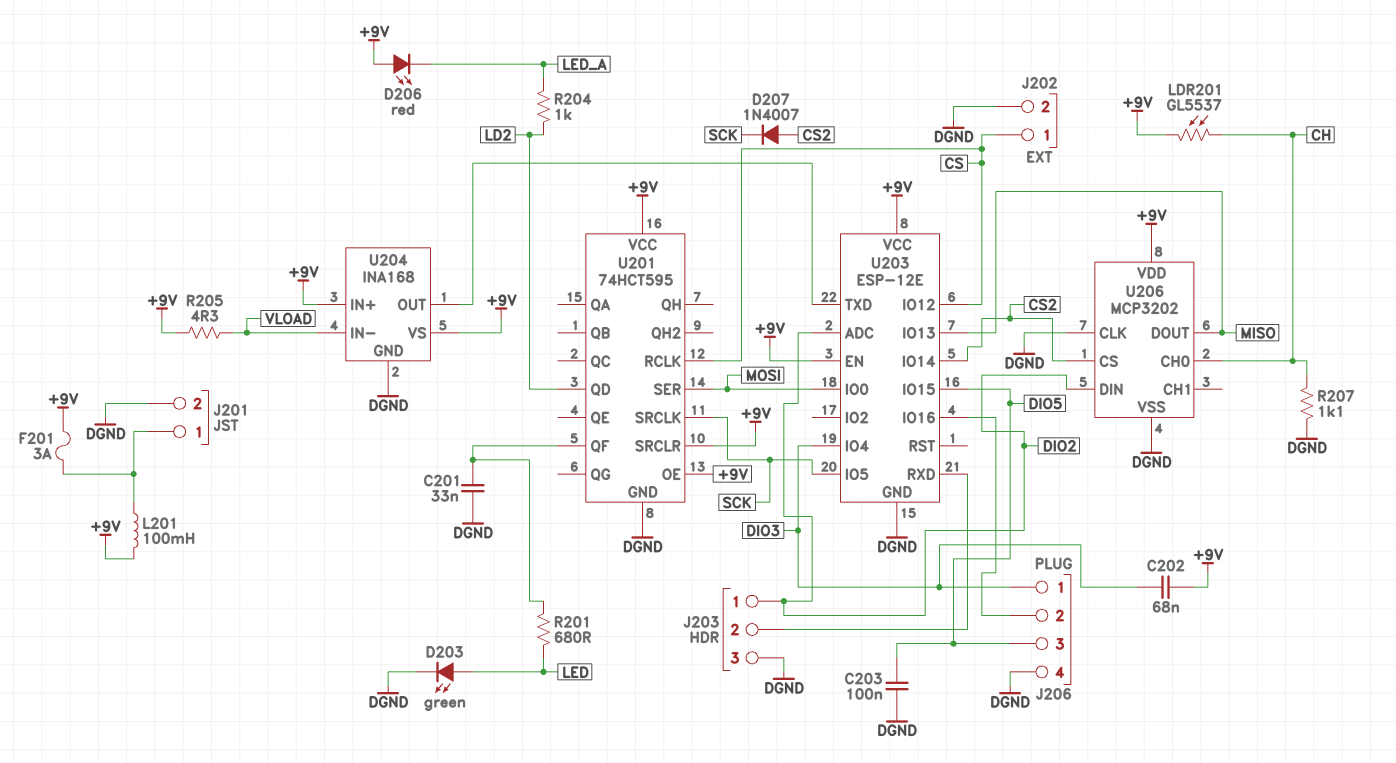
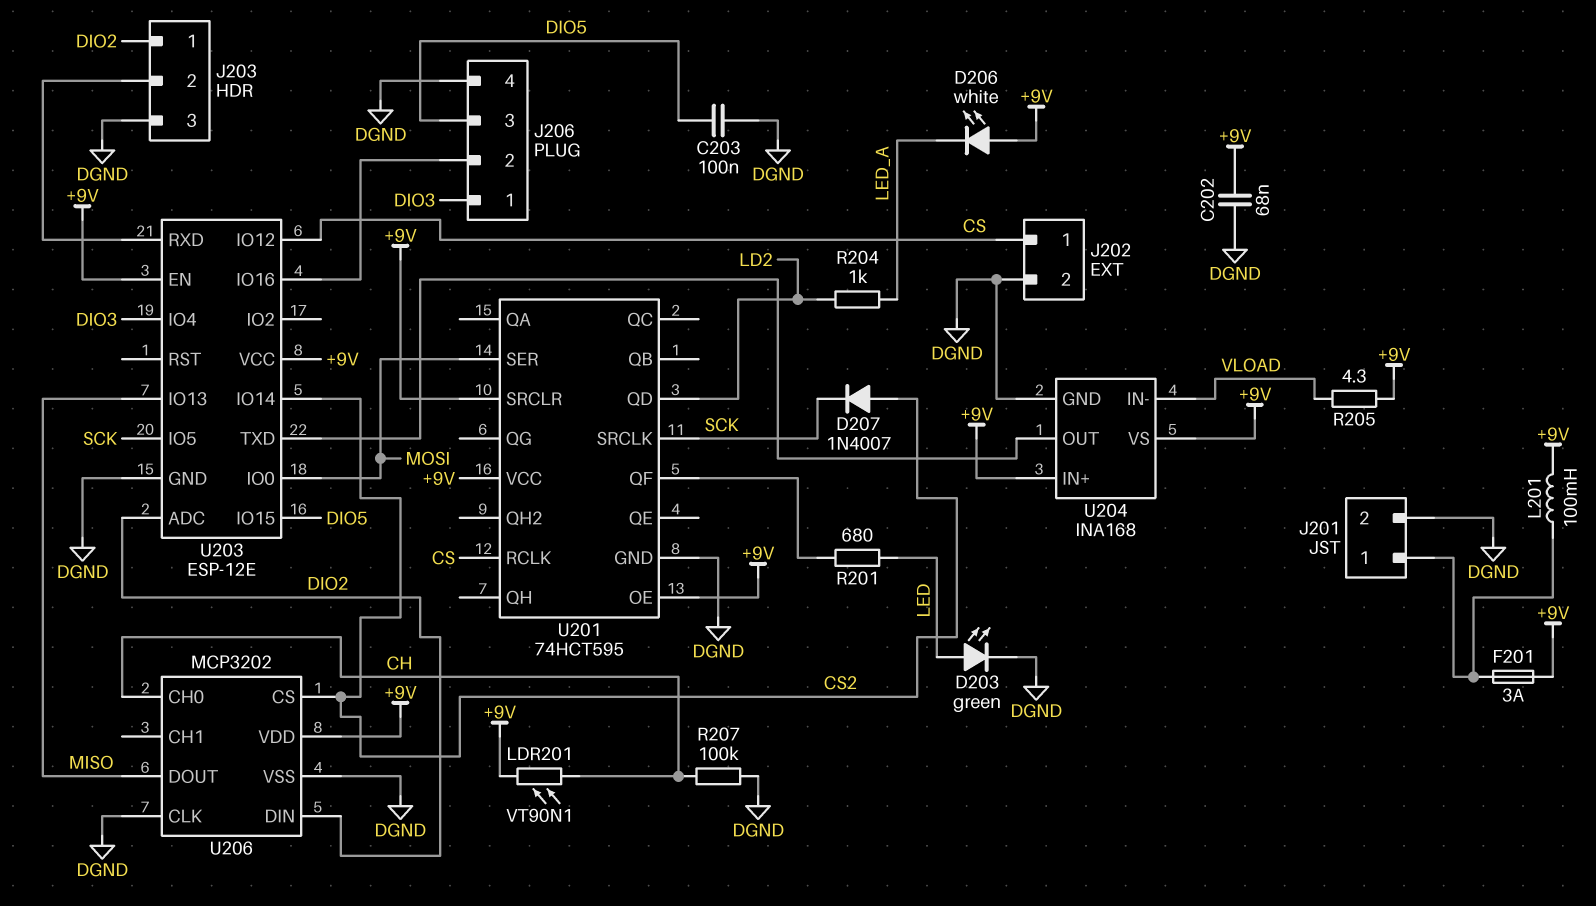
C201: 33nF (DGND, U201/QF) -> none
C202: 68nF (+9V, DIO3) -> 68nF (+9V, DGND)
D206: LED red (A +9V, K LED_A) -> LED white (A +9V, K LED_A)
LDR201: GL5537 (+9V, CH) -> VT90N1 (+9V, CH)
R207: 1.1k (CH, DGND) -> 100k (CH, DGND)

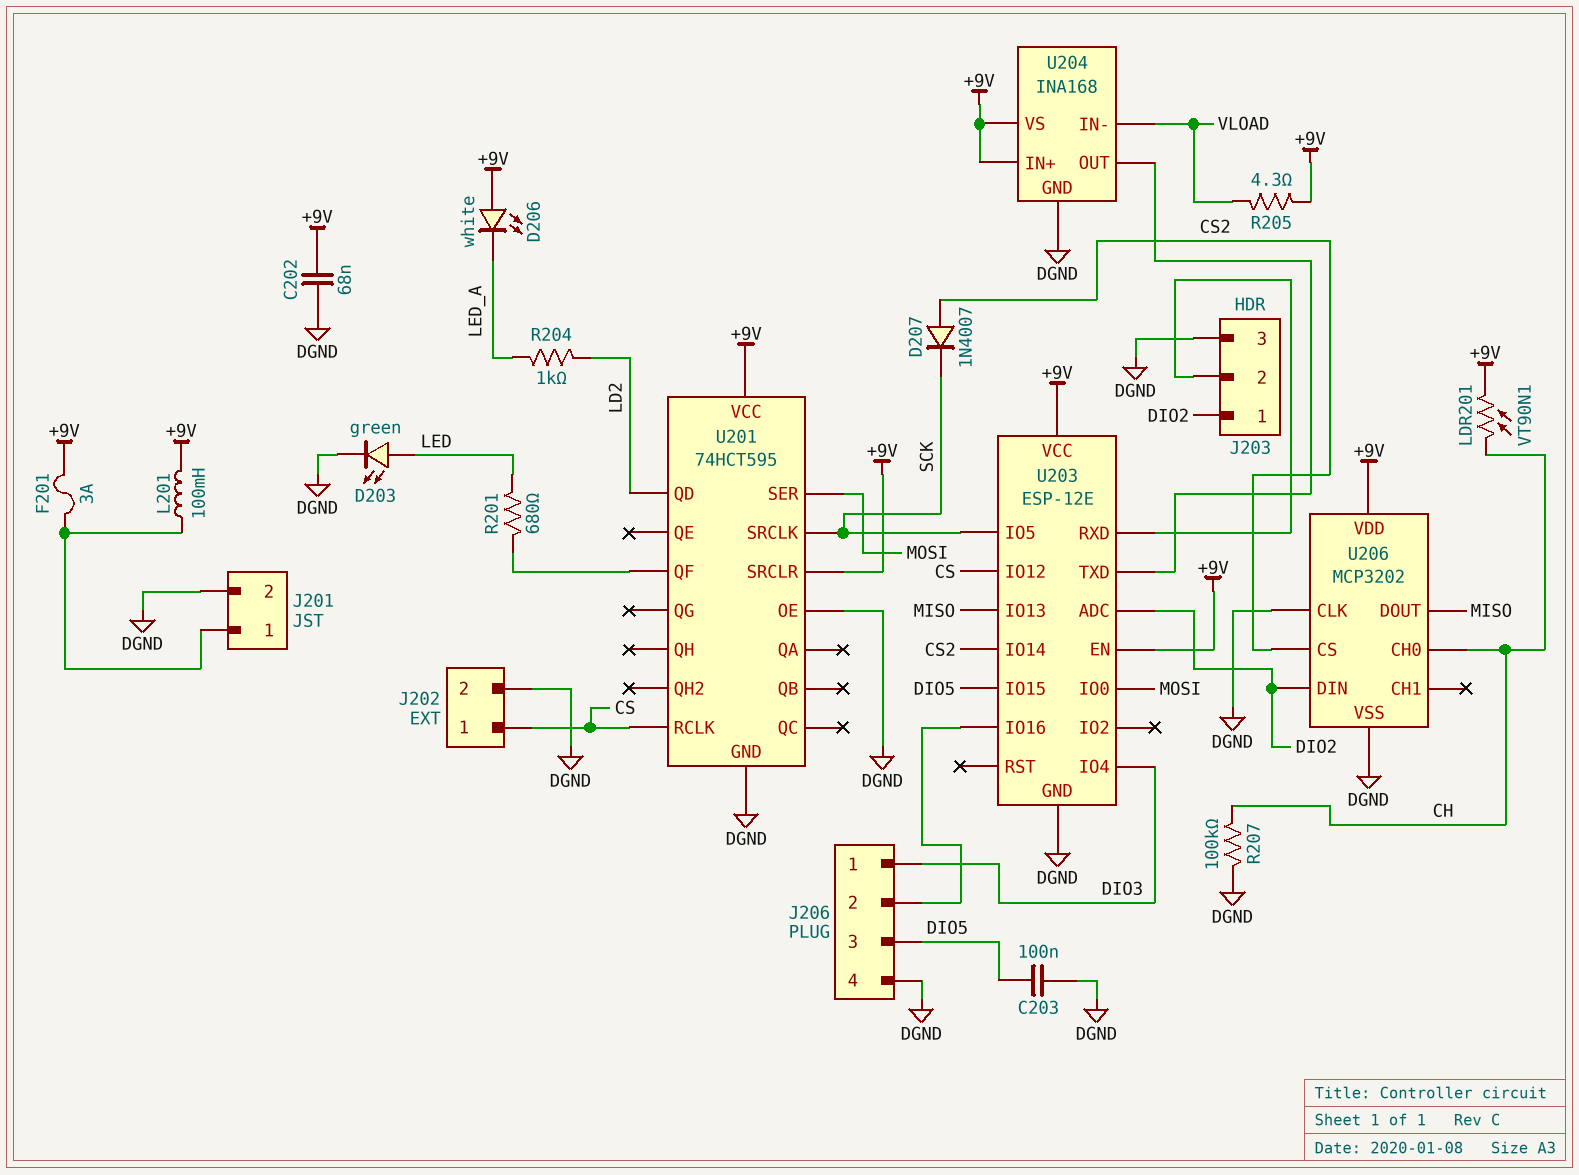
U201 pin OE: +9V -> DGND

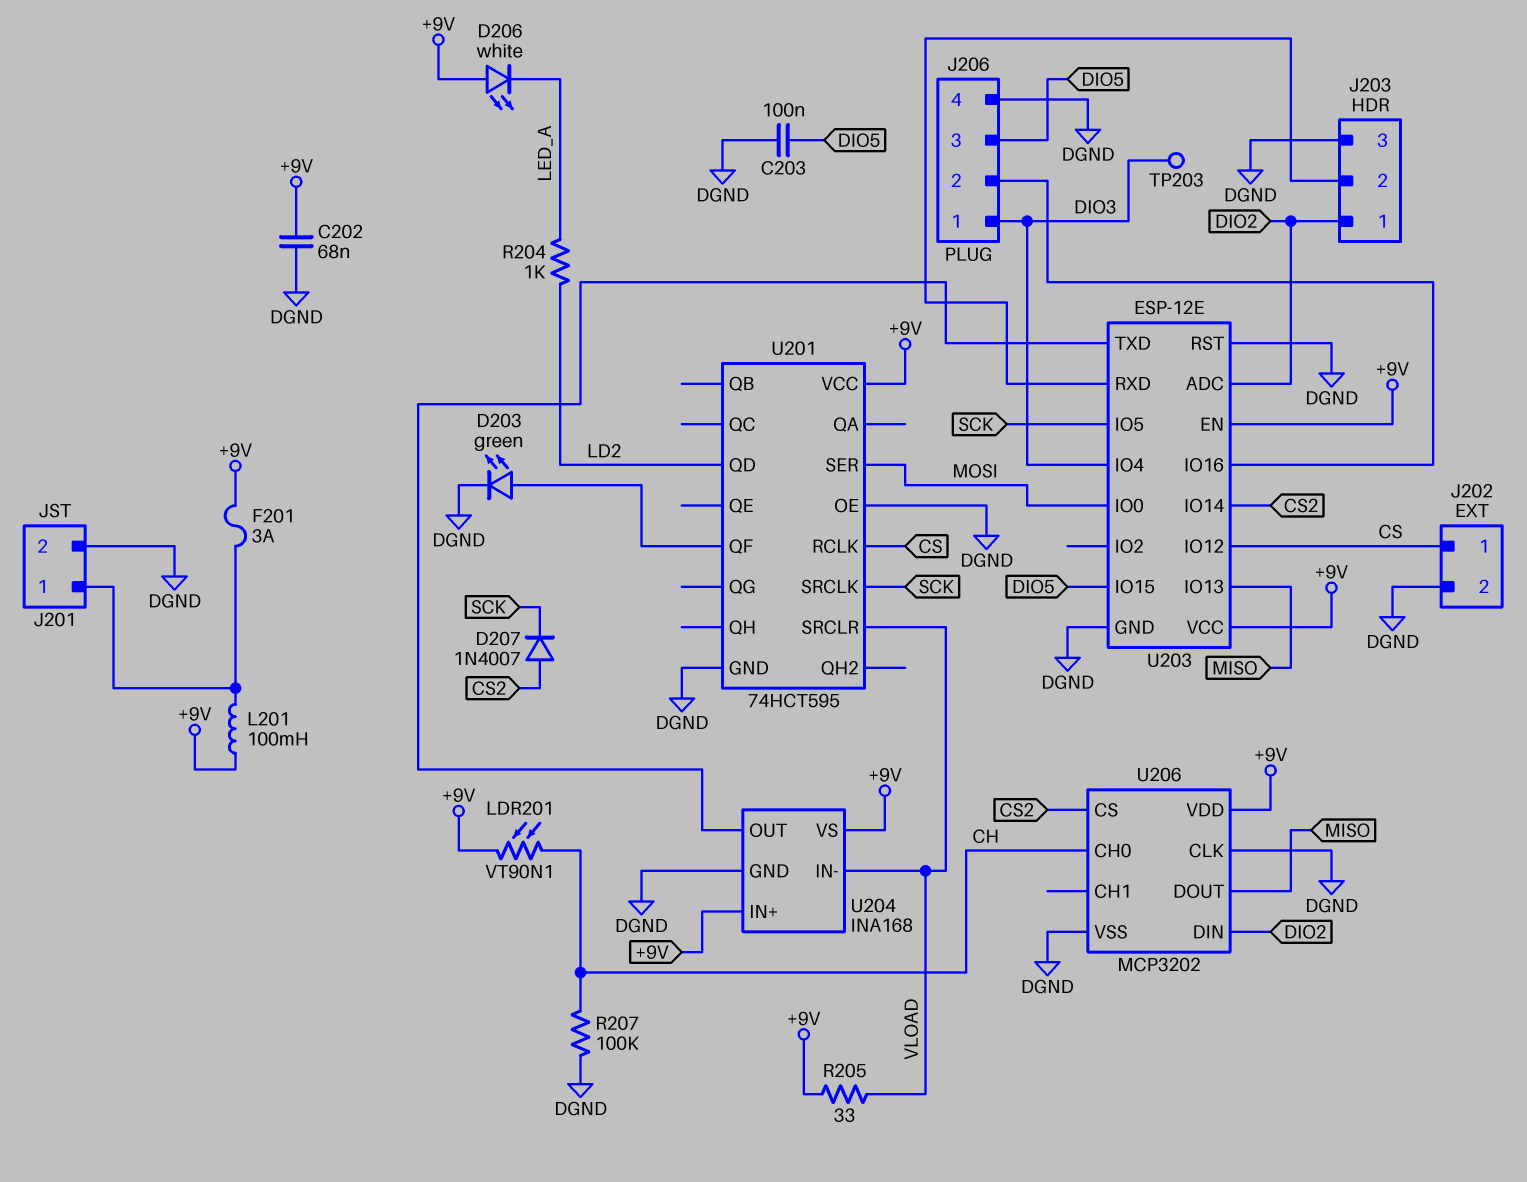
D203: LED green (A LED, K DGND) -> LED green (A U201/QF, K DGND)
R201: 680 (LED, U201/QF) -> none
R205: 4.3 (+9V, VLOAD) -> 33 (+9V, VLOAD)
TP203: none -> test point (DIO3)
U201 pin SRCLR: +9V -> VLOAD
U203 pin RST: none -> DGND

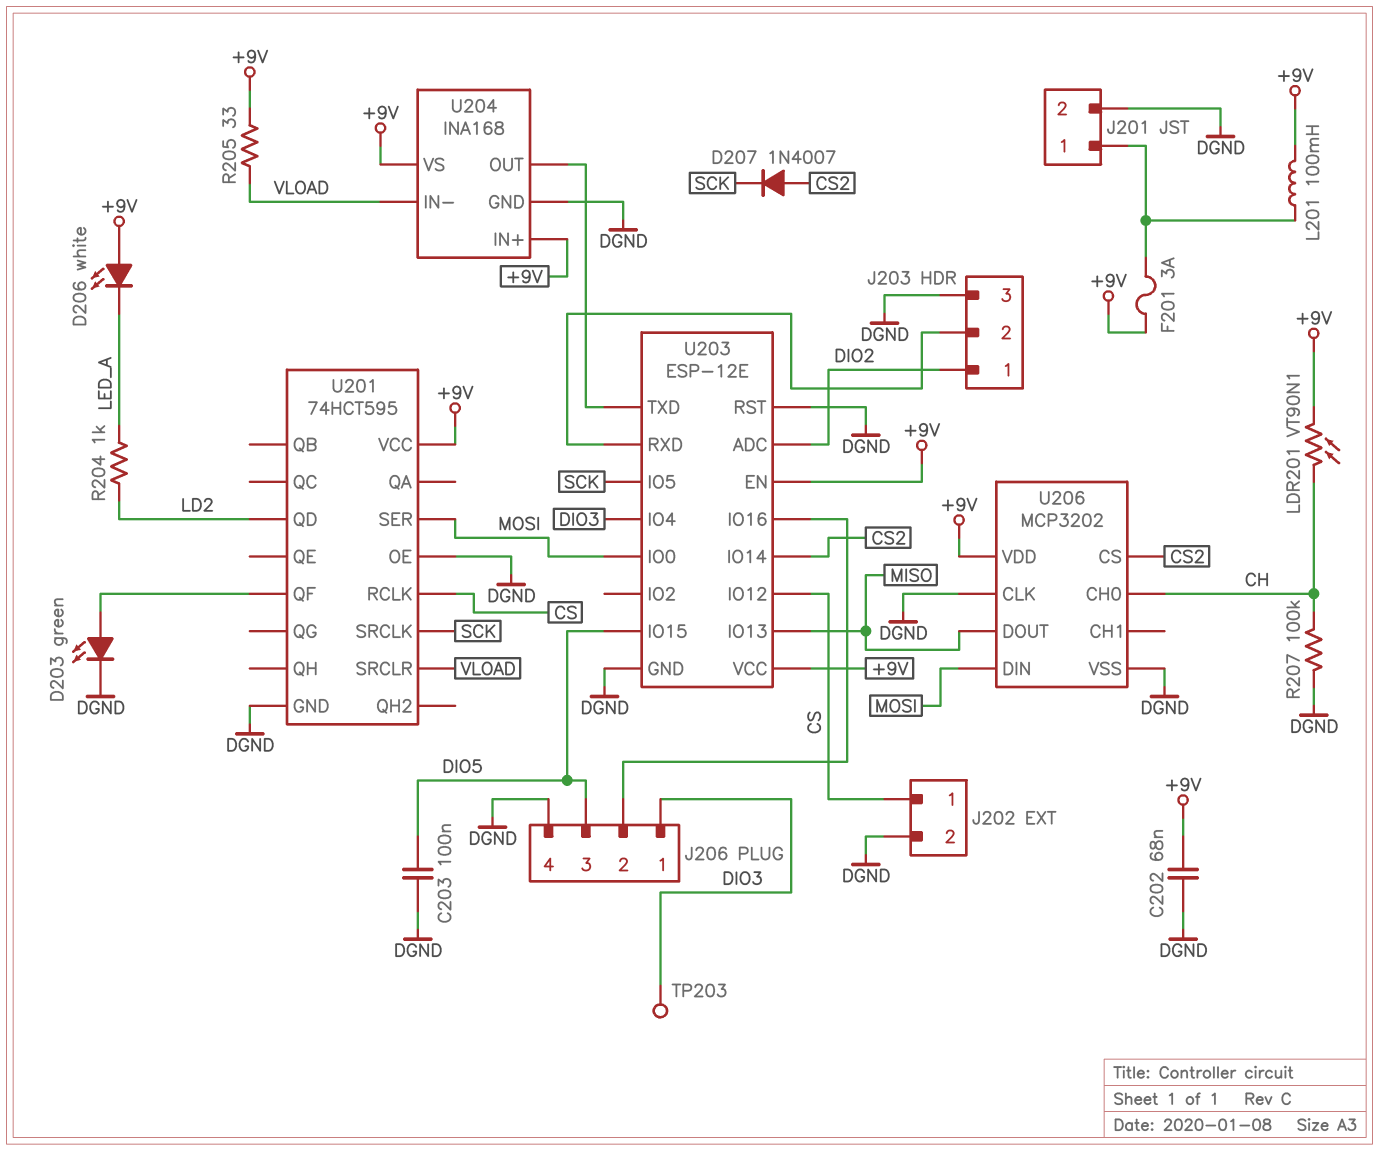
U206 pin DIN: DIO2 -> MOSI

